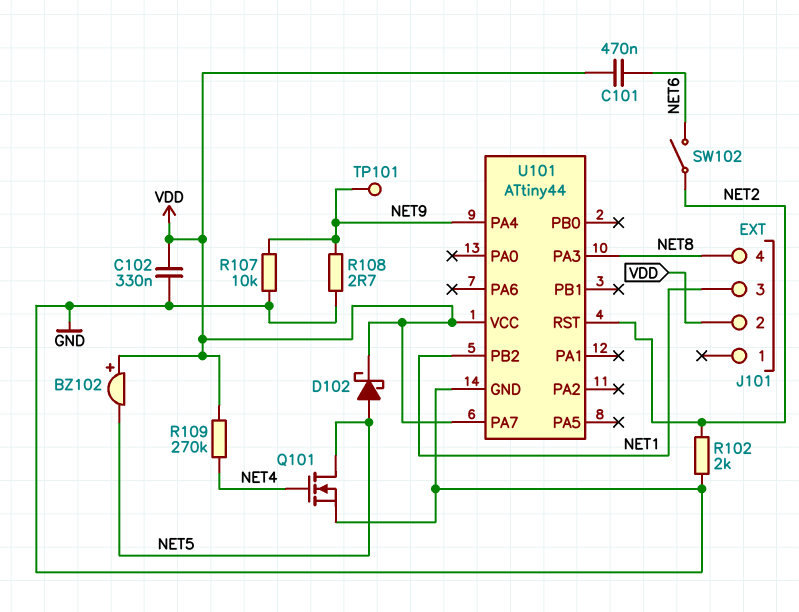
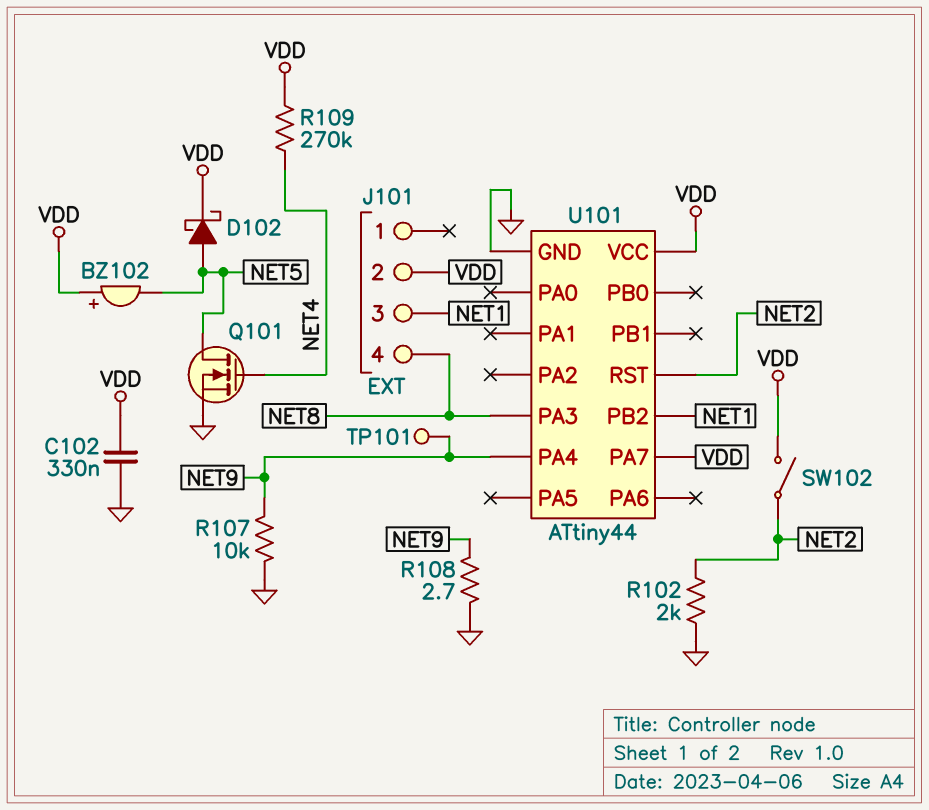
C101: 470nF (NET6, VDD) -> none
SW102: switch (NET2, NET6) -> switch (NET2, VDD)

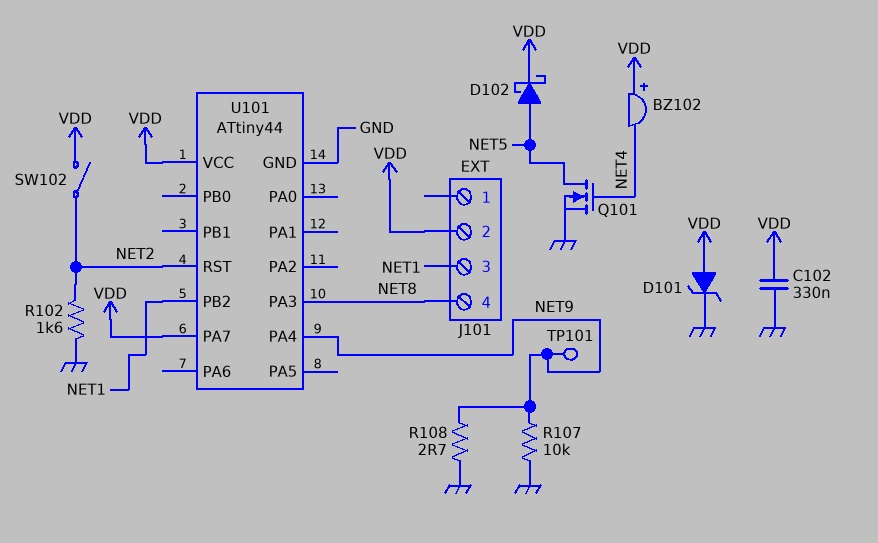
BZ102: buzzer (plus VDD, minus NET5) -> buzzer (plus VDD, minus NET4)
D101: none -> zener (A VDD, K GND)
R102: 2k (GND, NET2) -> 1.6k (GND, NET2)
R109: 270k (NET4, VDD) -> none

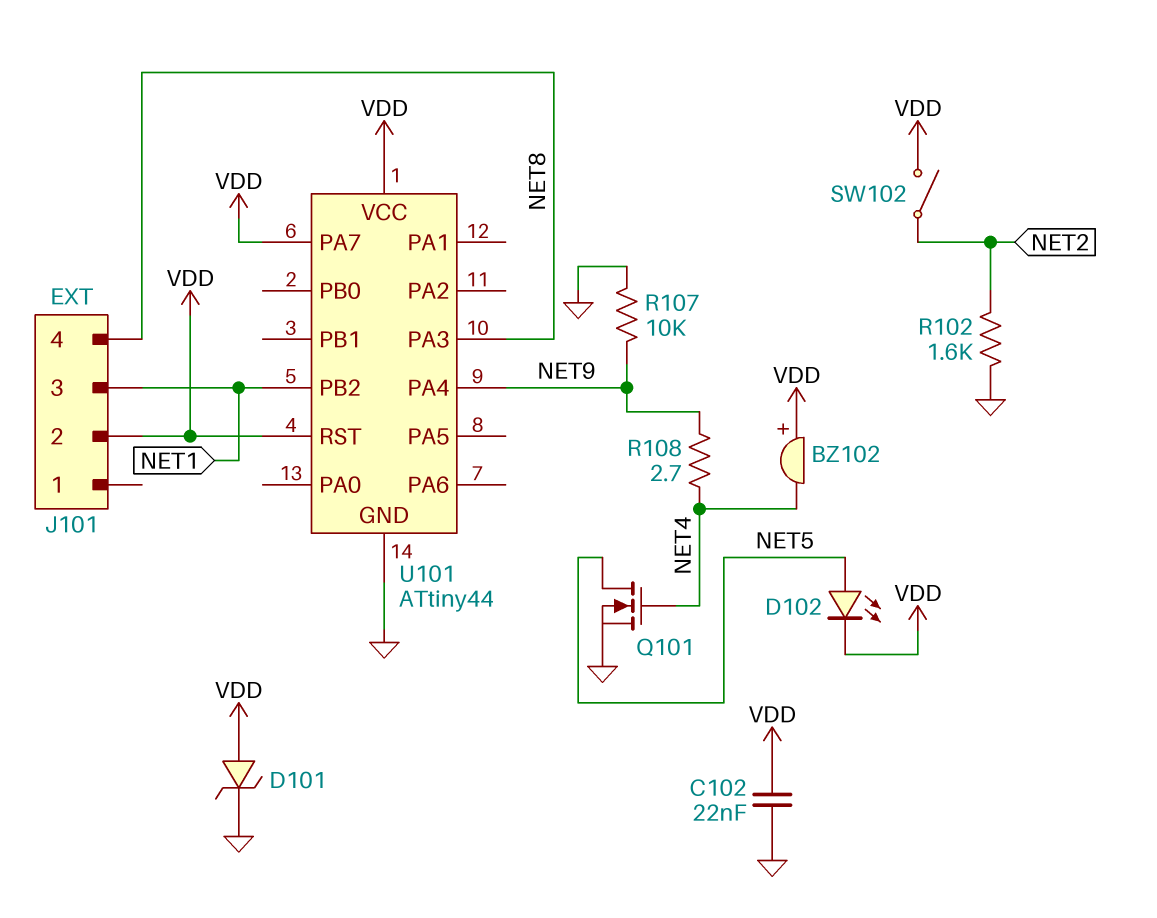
C102: 330nF (GND, VDD) -> 22nF (GND, VDD)
D102: schottky (A NET5, K VDD) -> LED (A NET5, K VDD)
R108: 2.7 (GND, NET9) -> 2.7 (NET4, NET9)
TP101: test point (NET9) -> none
U101 pin RST: NET2 -> VDD

